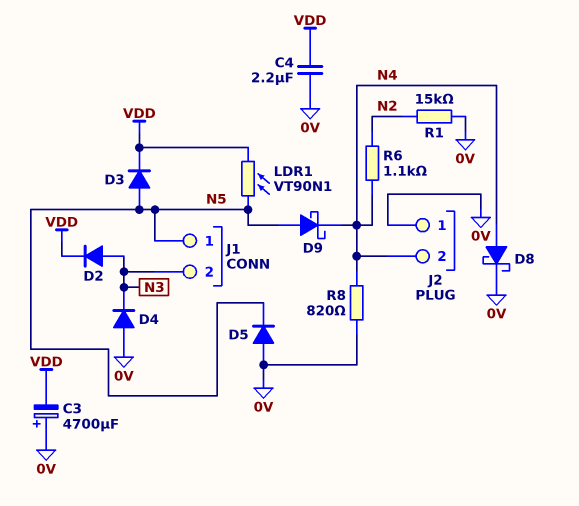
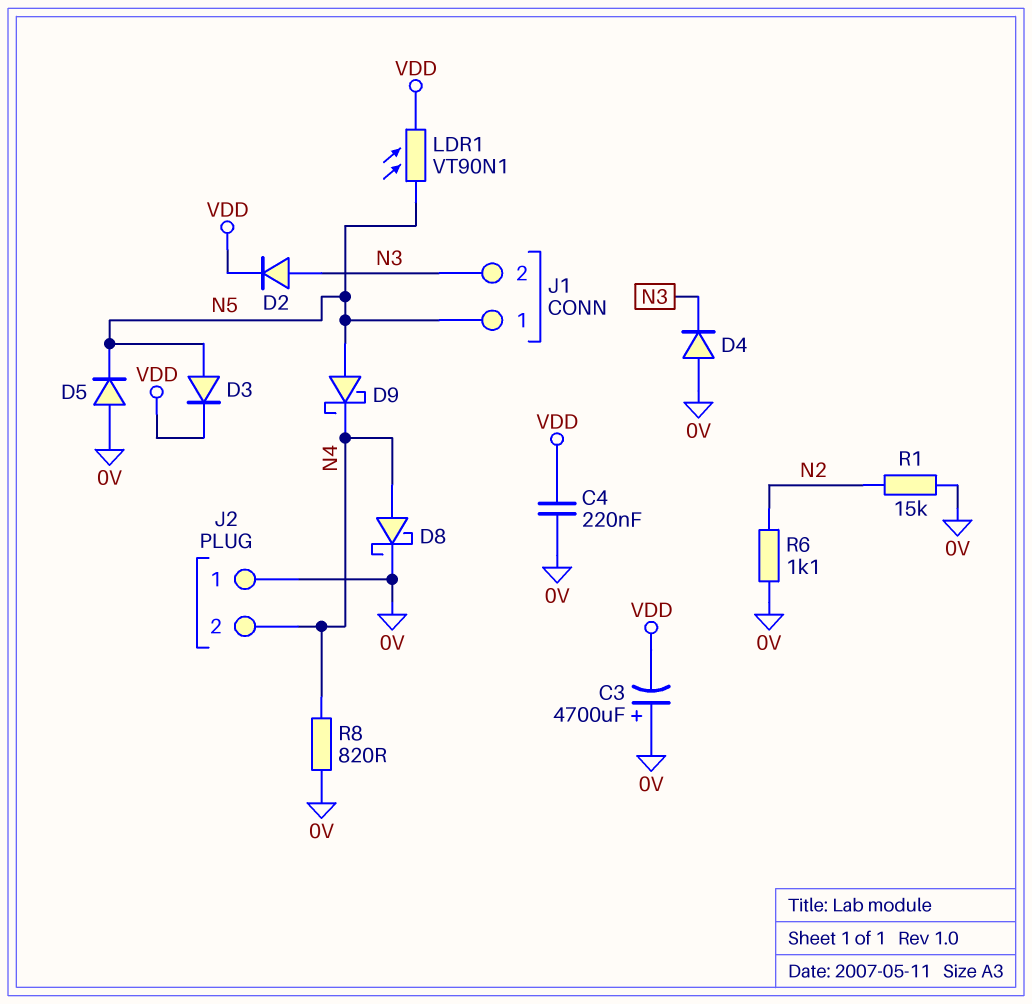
C4: 2.2uF (0V, VDD) -> 220nF (0V, VDD)
R6: 1.1k (N2, N4) -> 1.1k (0V, N2)

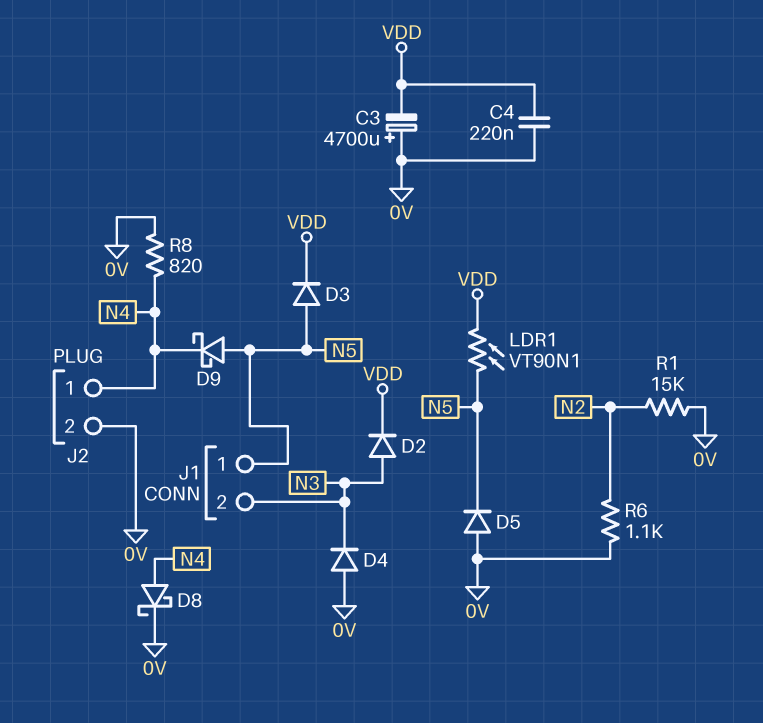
J2 pin 1: 0V -> N4
J2 pin 2: N4 -> 0V

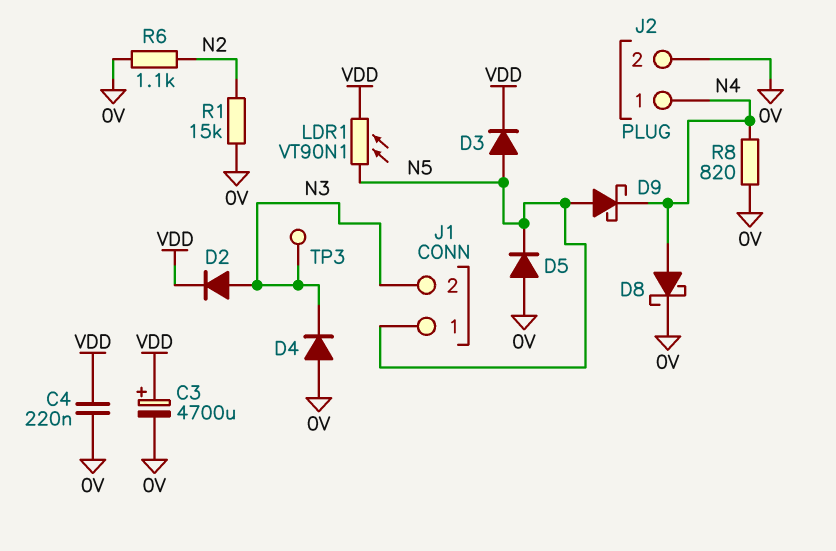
C3: 4700uF (plus 0V, minus VDD) -> 4700uF (plus VDD, minus 0V)
TP3: none -> test point (N3)

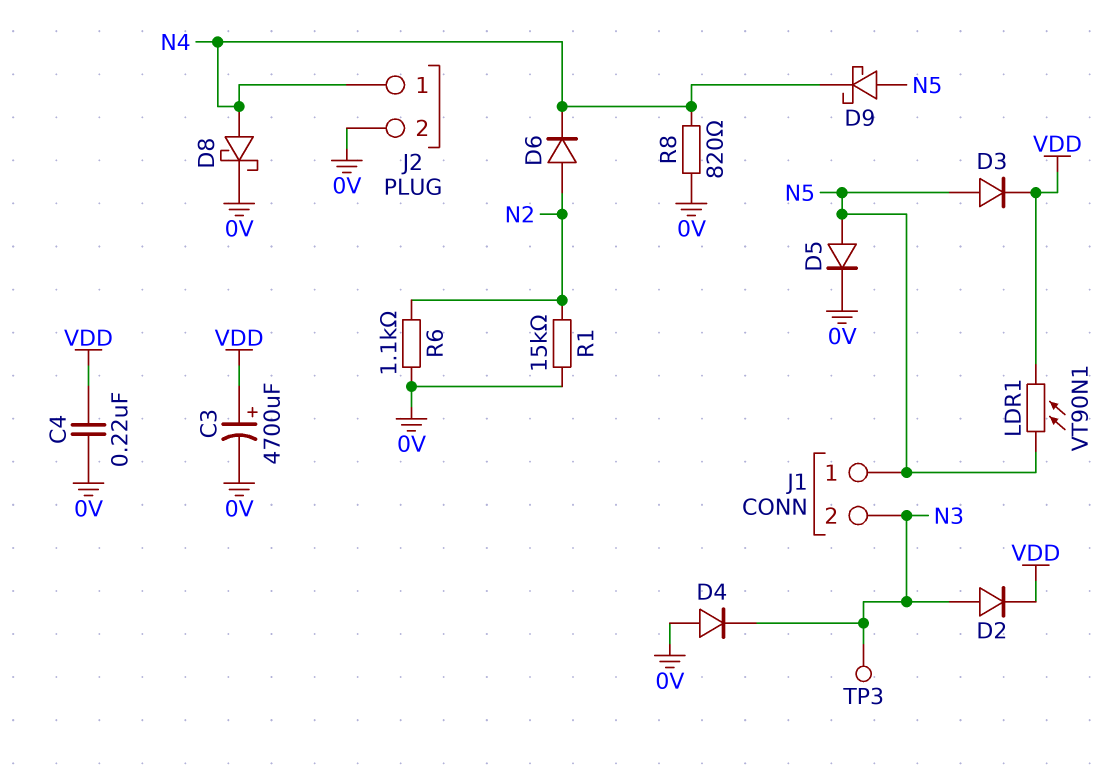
D5: diode (A 0V, K N5) -> diode (A N5, K 0V)
D6: none -> diode (A N2, K N4)

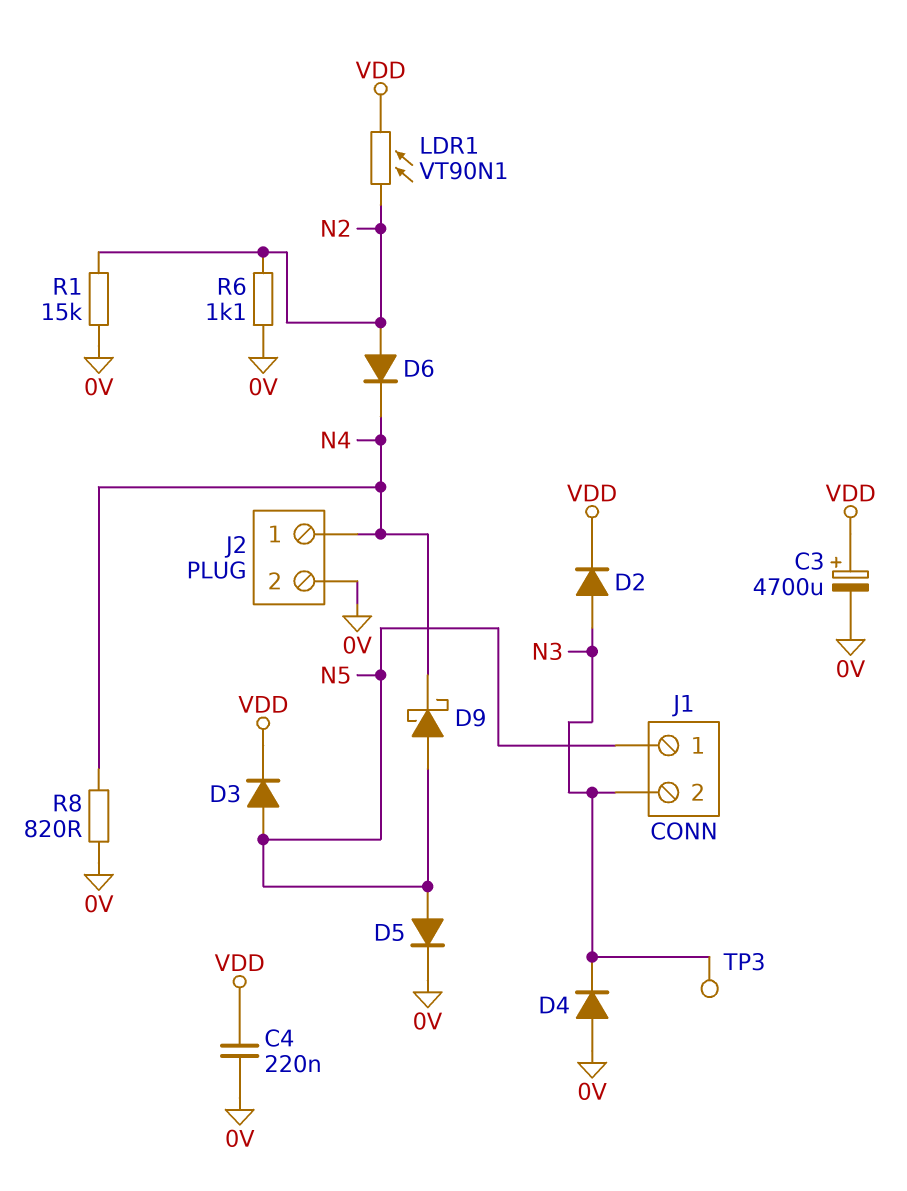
D8: schottky (A N4, K 0V) -> none
LDR1: VT90N1 (N5, VDD) -> VT90N1 (N2, VDD)

